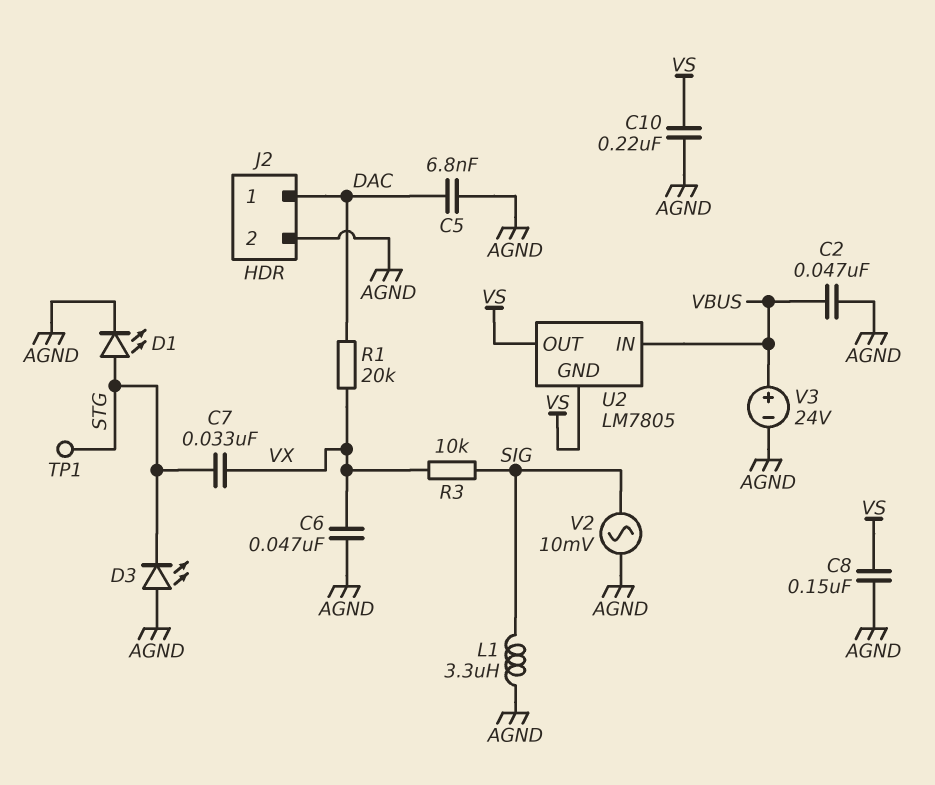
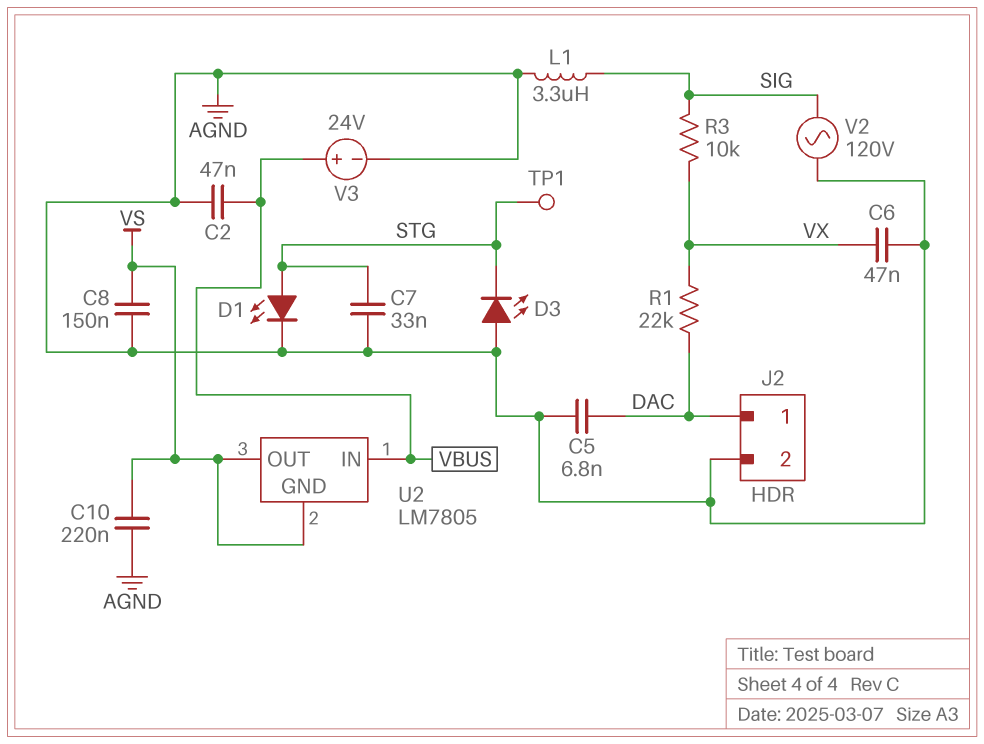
C7: 33nF (STG, VX) -> 33nF (AGND, STG)
R1: 20k (DAC, VX) -> 22k (DAC, VX)
V2: AC 10mV (AGND, SIG) -> AC 120V (AGND, SIG)

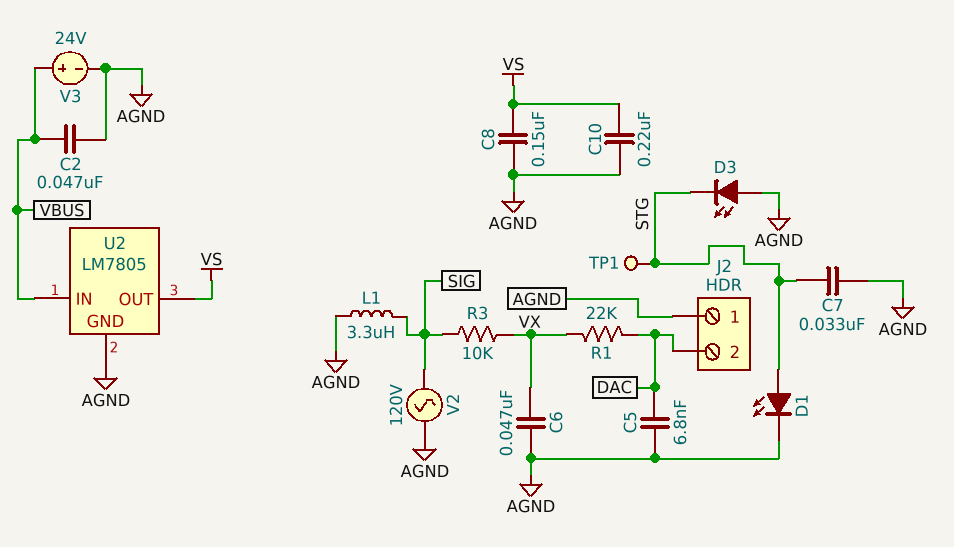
J2 pin 1: DAC -> AGND
J2 pin 2: AGND -> DAC
U2 pin GND: VS -> AGND

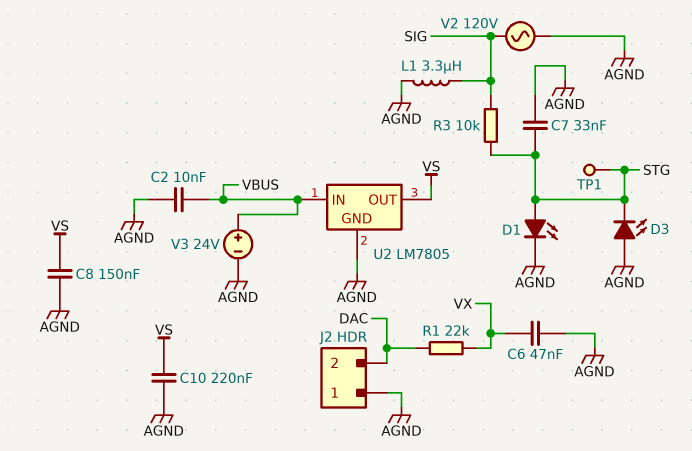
C2: 47nF (AGND, VBUS) -> 10nF (AGND, VBUS)
C5: 6.8nF (AGND, DAC) -> none
R3: 10k (SIG, VX) -> 10k (SIG, STG)

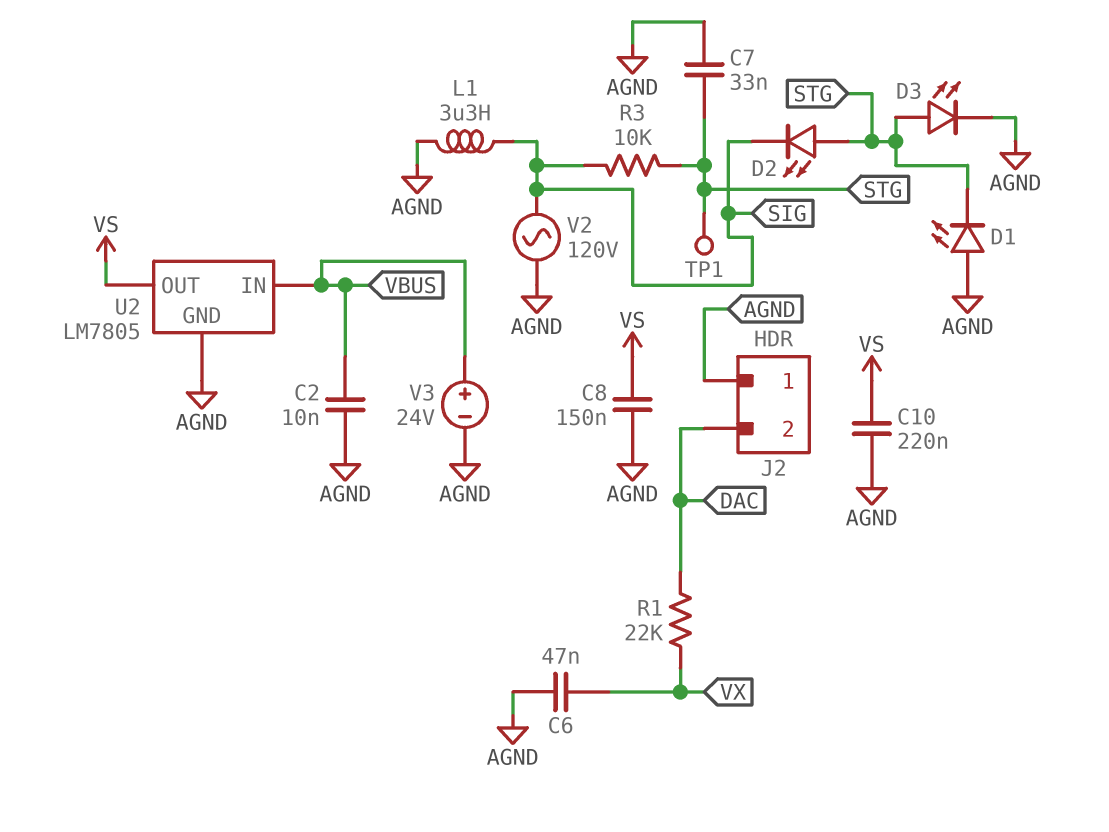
D1: LED (A STG, K AGND) -> LED (A AGND, K STG)
D2: none -> LED (A STG, K SIG)
D3: LED (A AGND, K STG) -> LED (A STG, K AGND)

